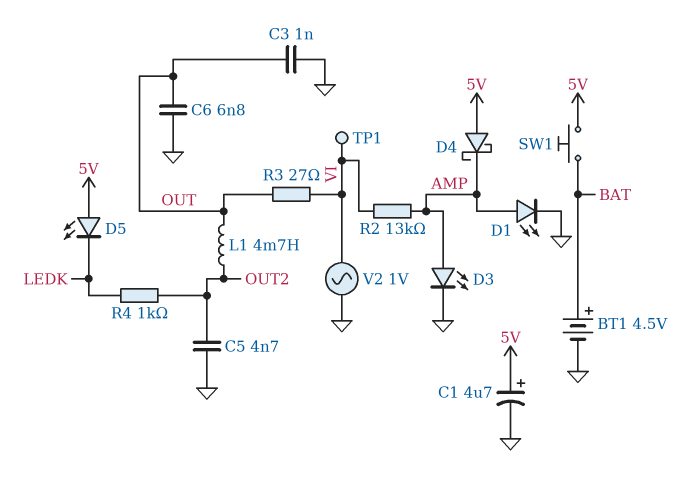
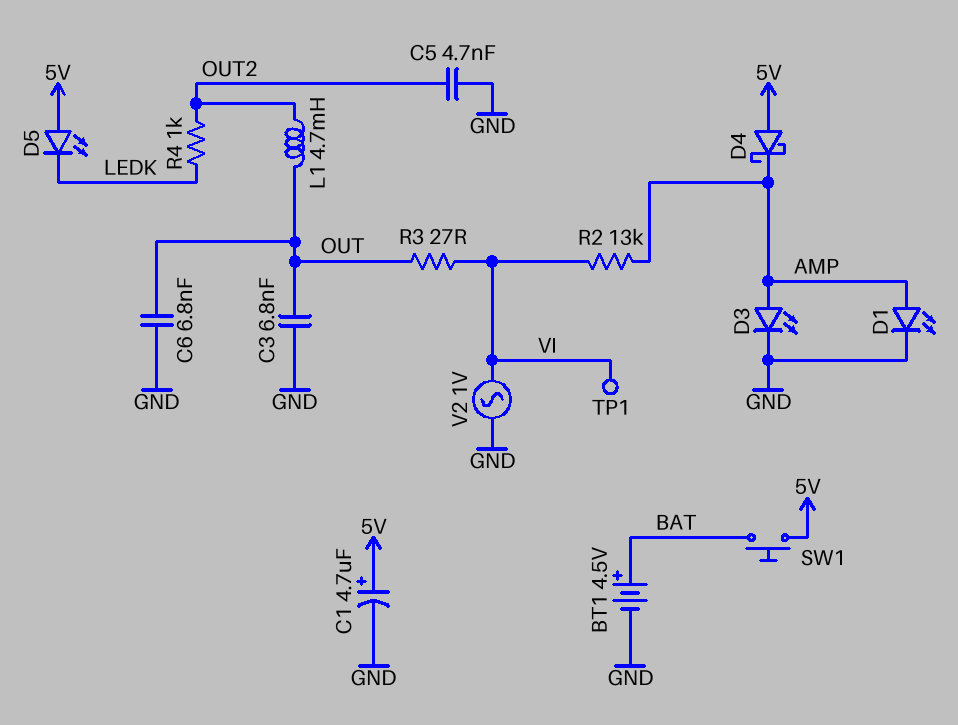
C3: 1nF (GND, OUT) -> 6.8nF (GND, OUT)

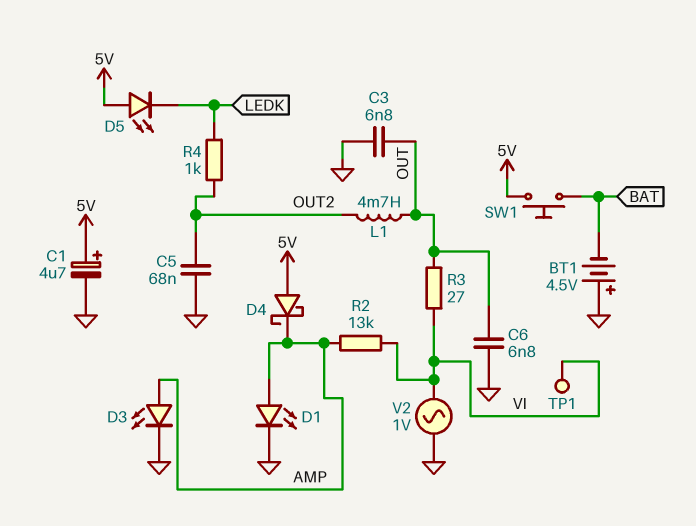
BT1: 4.5V (plus BAT, minus GND) -> 4.5V (plus GND, minus BAT)
C5: 4.7nF (GND, OUT2) -> 68nF (GND, OUT2)

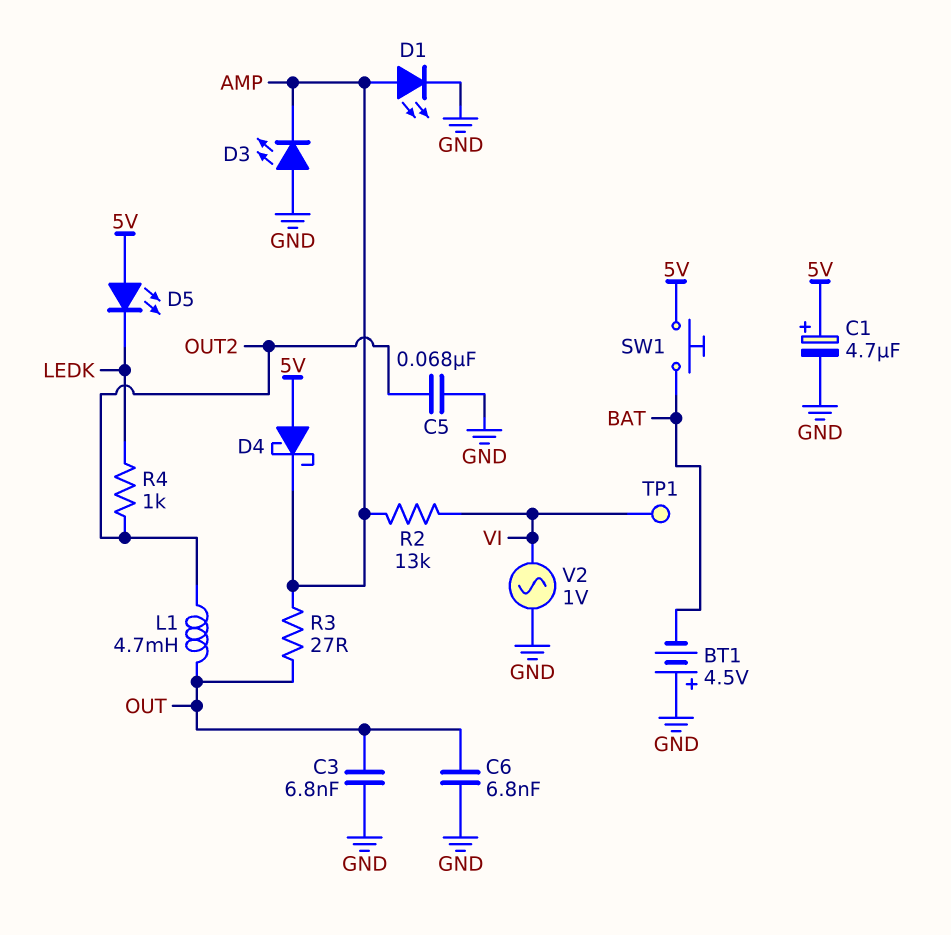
D3: LED (A AMP, K GND) -> LED (A GND, K AMP)
R3: 27 (OUT, VI) -> 27 (AMP, OUT)

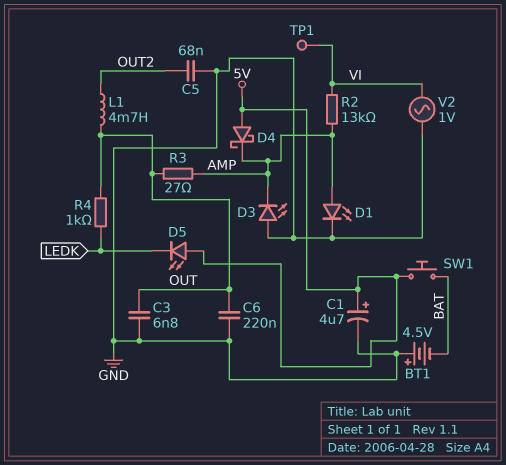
C6: 6.8nF (GND, OUT) -> 220nF (GND, OUT)
R4: 1k (LEDK, OUT2) -> 1k (LEDK, OUT)

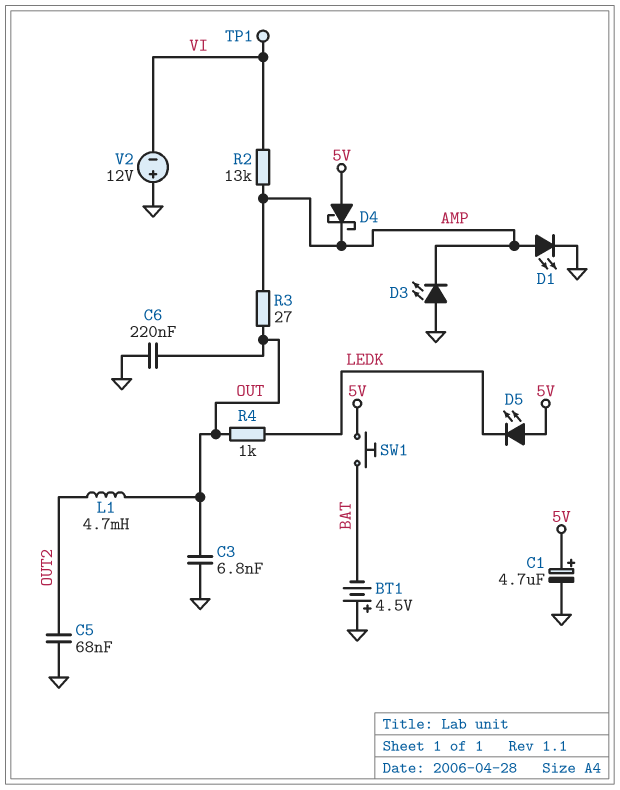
V2: AC 1V (GND, VI) -> 12V (plus GND, minus VI)

